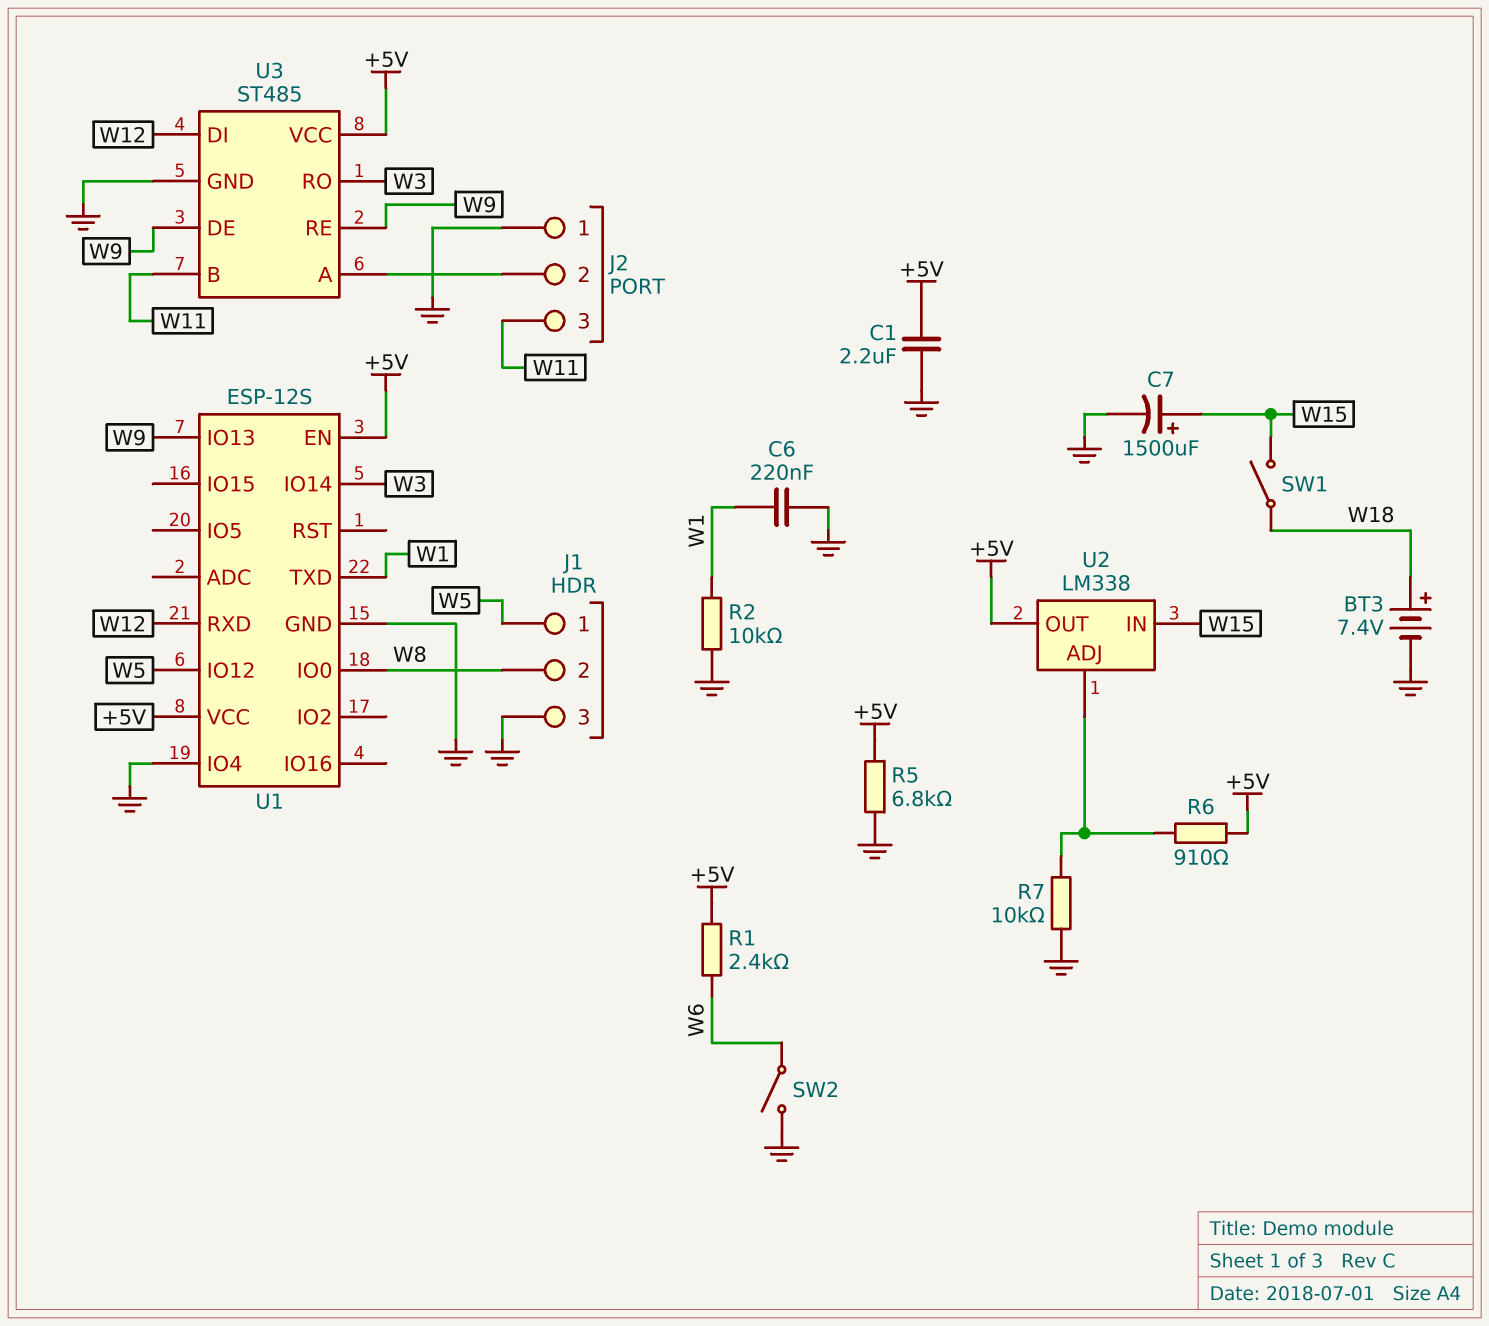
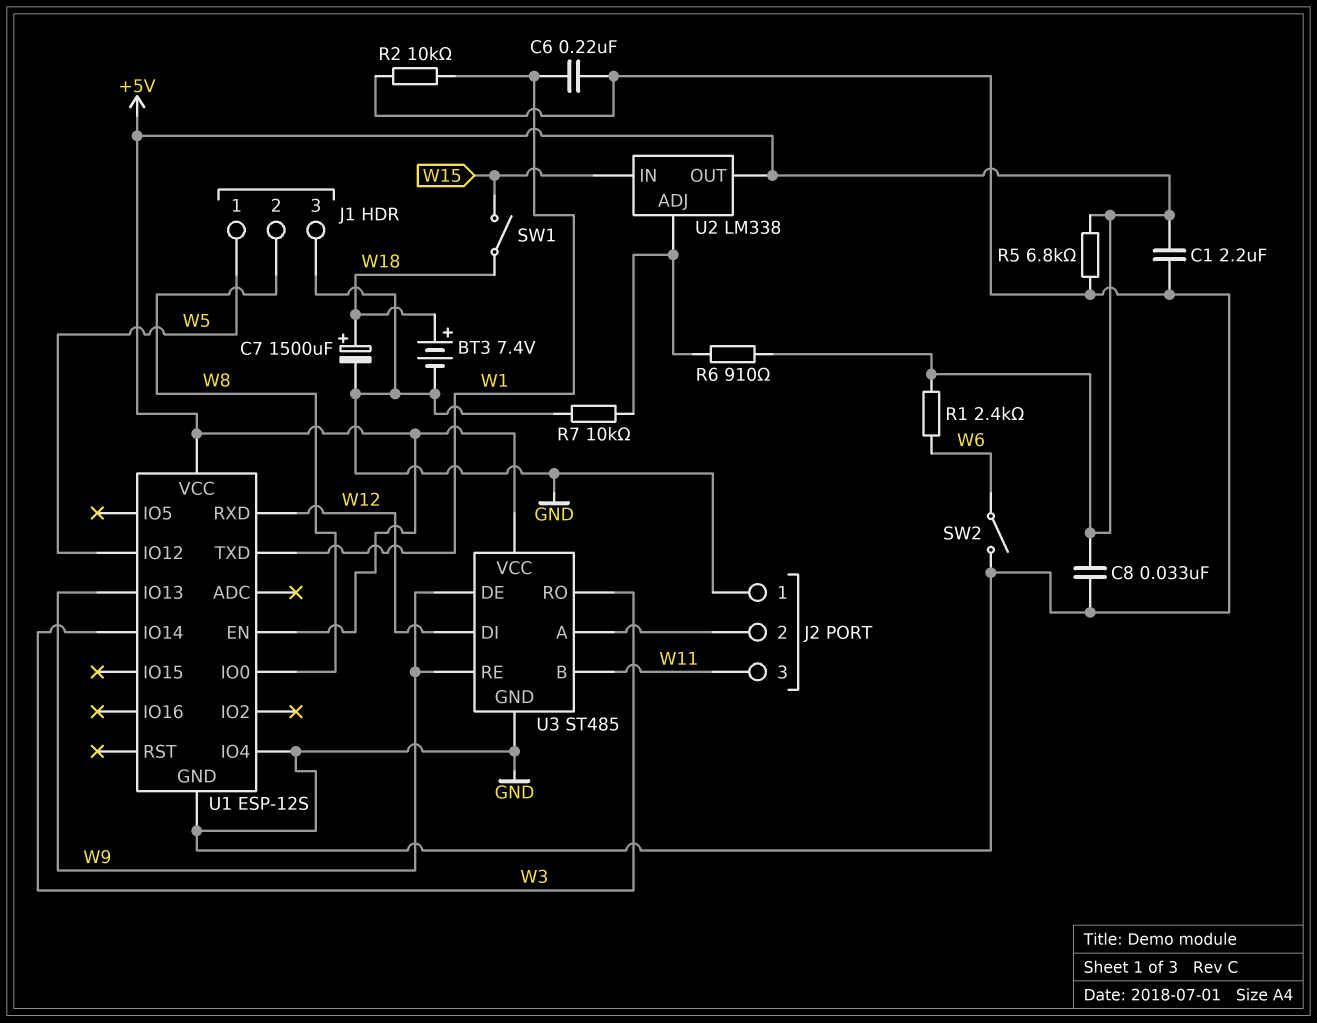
C7: 1500uF (plus W15, minus GND) -> 1500uF (plus W18, minus GND)
C8: none -> 33nF (+5V, GND)

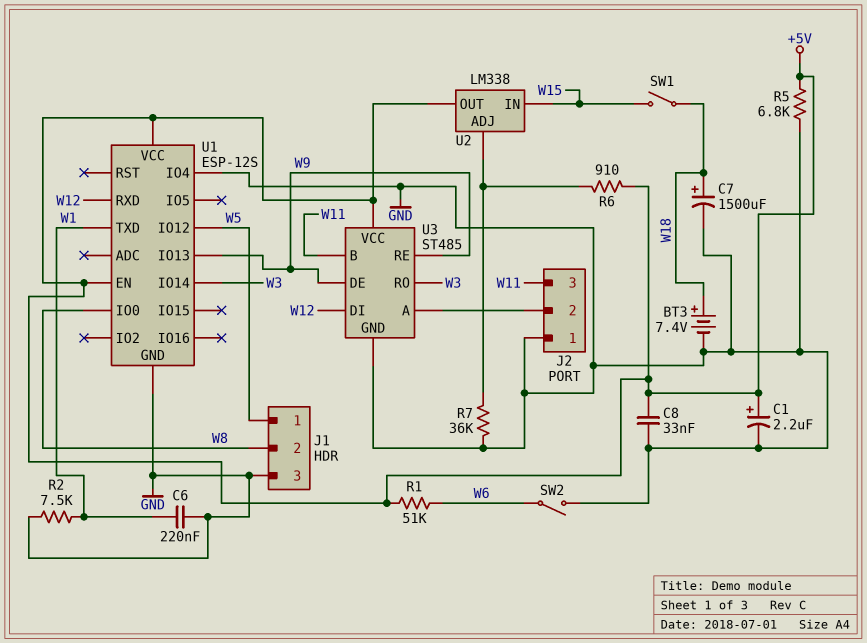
C1: 2.2uF (+5V, GND) -> 2.2uF (plus +5V, minus GND)
R1: 2.4k (+5V, W6) -> 51k (+5V, W6)
R2: 10k (GND, W1) -> 7.5k (GND, W1)
R7: 10k (GND, U2/ADJ) -> 36k (GND, U2/ADJ)

